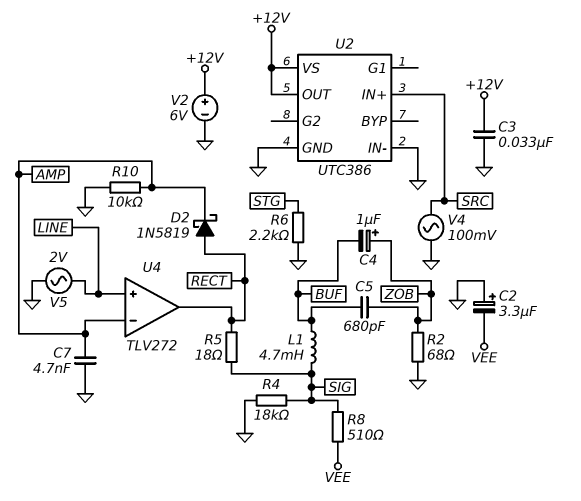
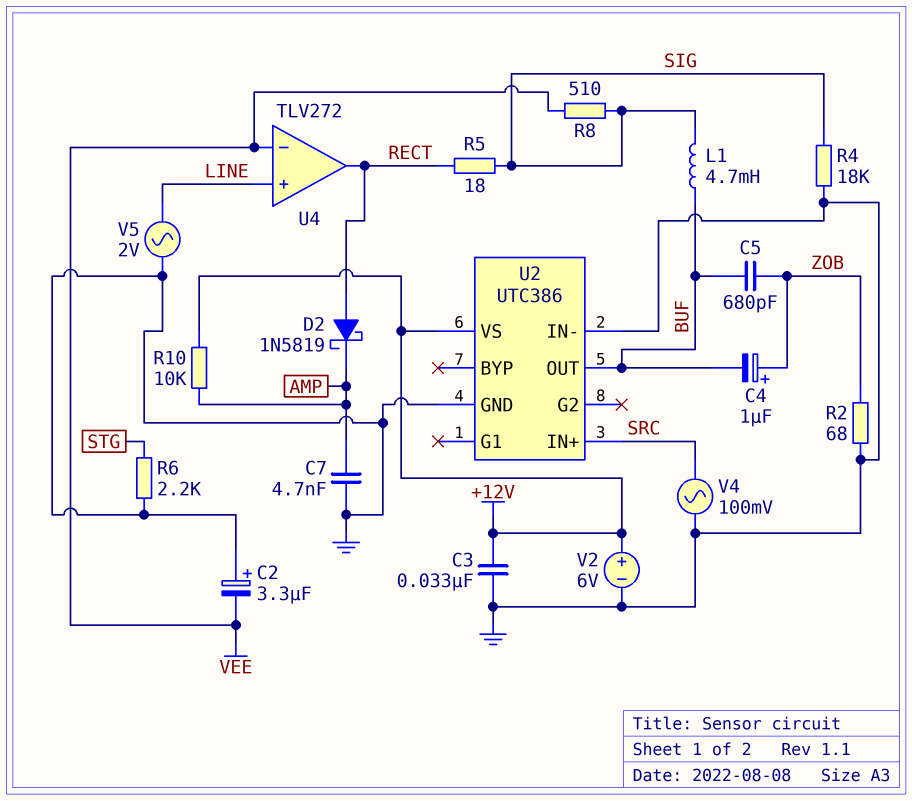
R10: 10k (AMP, GND) -> 10k (+12V, AMP)
U2 pin OUT: +12V -> BUF
U4 pin in-: AMP -> VEE

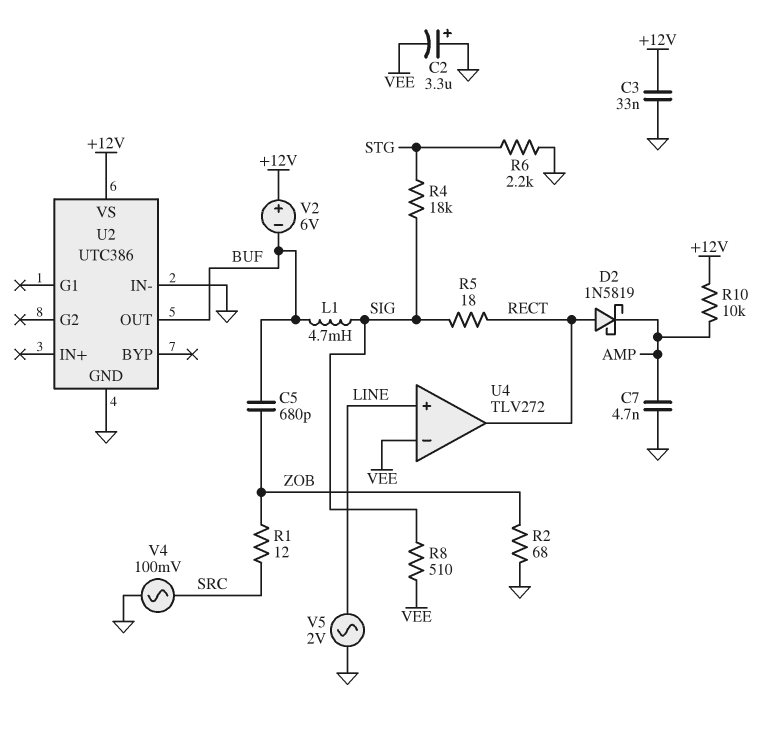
C4: 1uF (plus ZOB, minus BUF) -> none
R1: none -> 12 (SRC, ZOB)
R4: 18k (GND, SIG) -> 18k (SIG, STG)
U2 pin IN+: SRC -> none
V2: 6V (plus +12V, minus GND) -> 6V (plus +12V, minus BUF)

